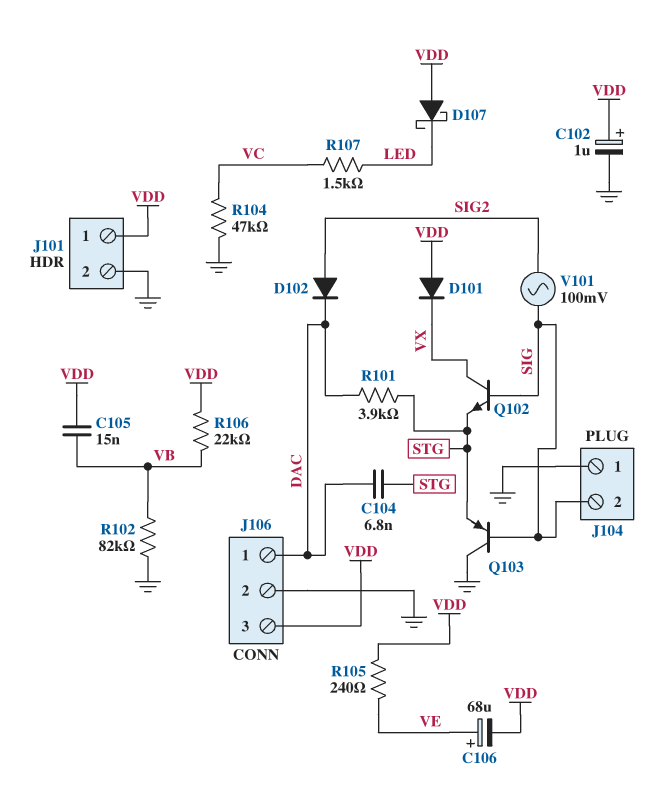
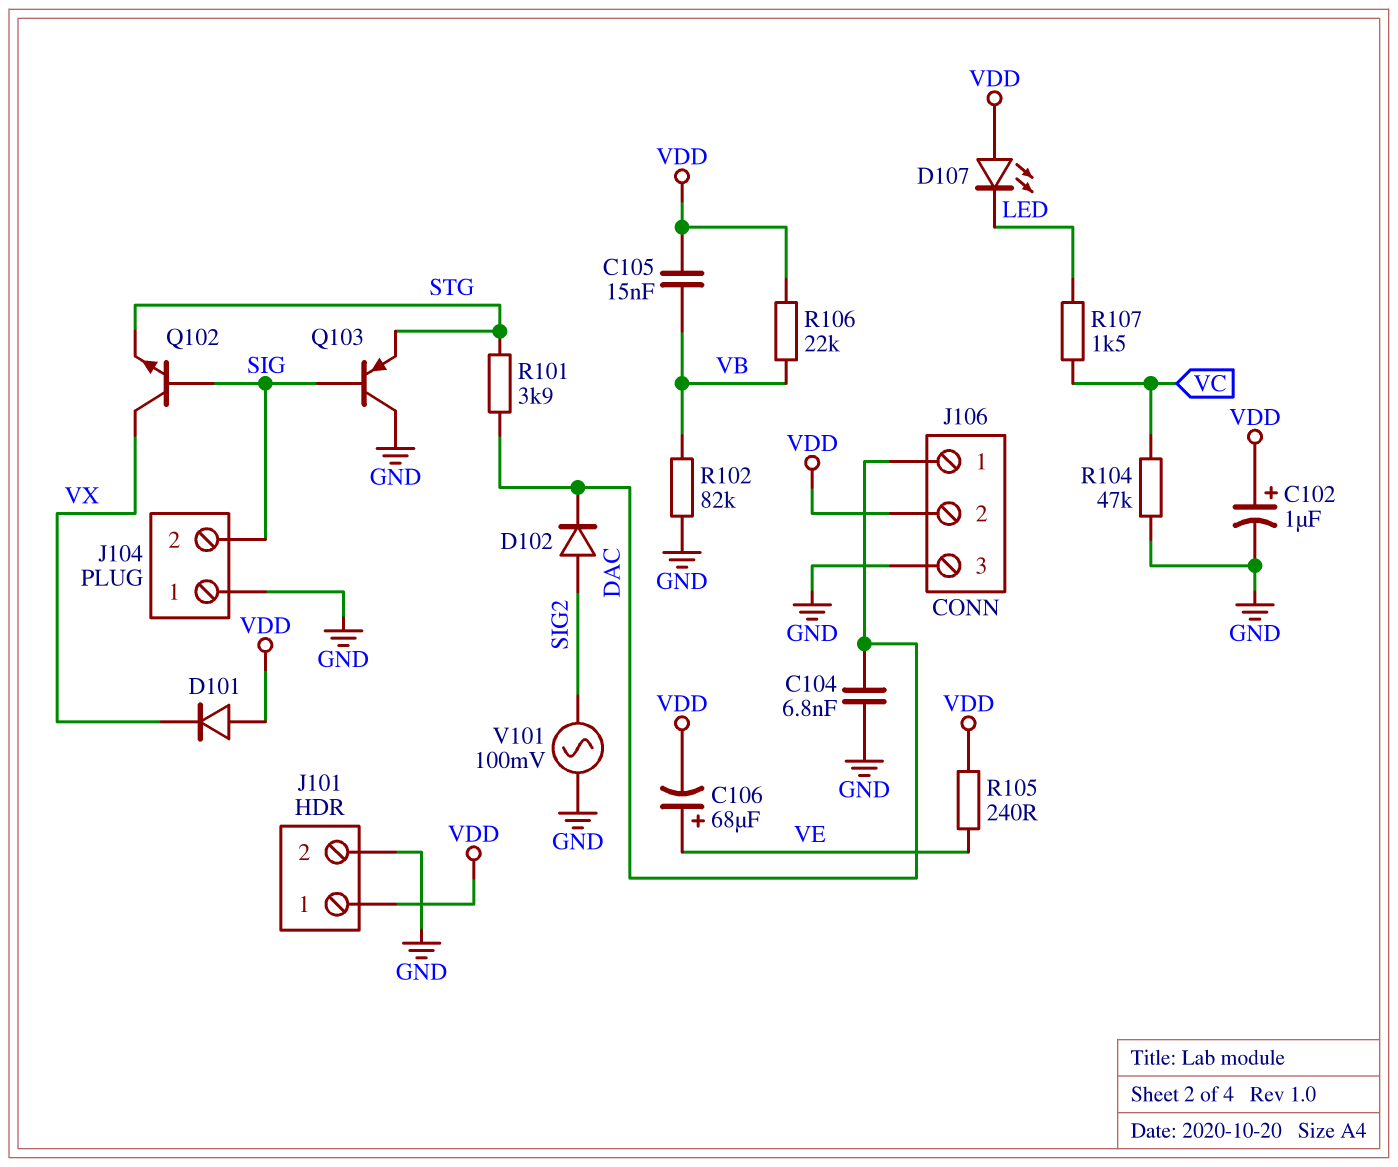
C104: 6.8nF (DAC, STG) -> 6.8nF (DAC, GND)
D107: schottky (A VDD, K LED) -> LED (A VDD, K LED)
J106 pin 2: GND -> VDD
J106 pin 3: VDD -> GND
V101: AC 100mV (SIG, SIG2) -> AC 100mV (GND, SIG2)

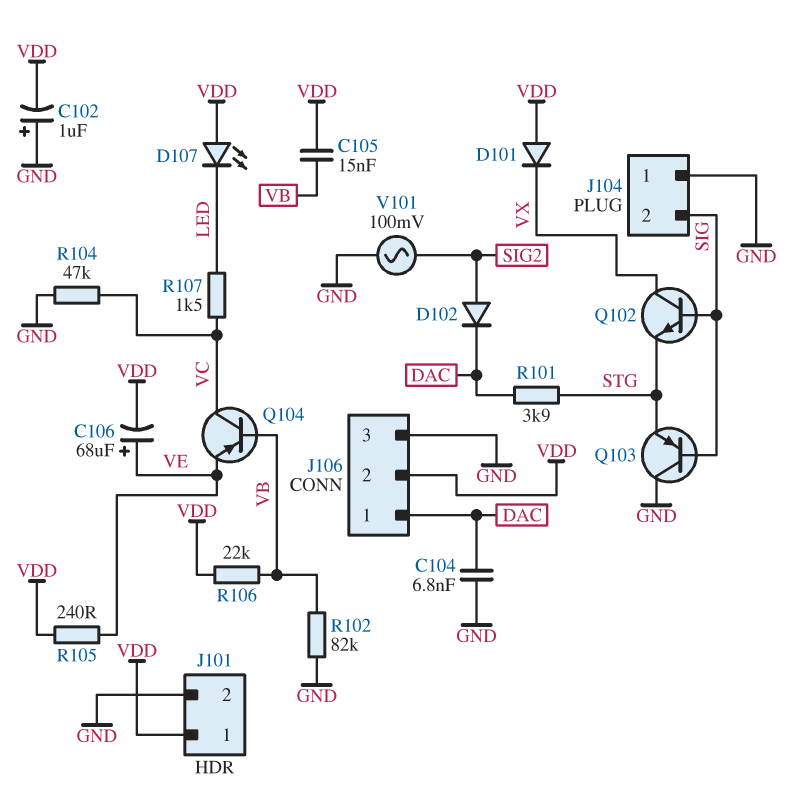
C102: 1uF (plus VDD, minus GND) -> 1uF (plus GND, minus VDD)
Q104: none -> PNP (B VB, C VC, E VE)

